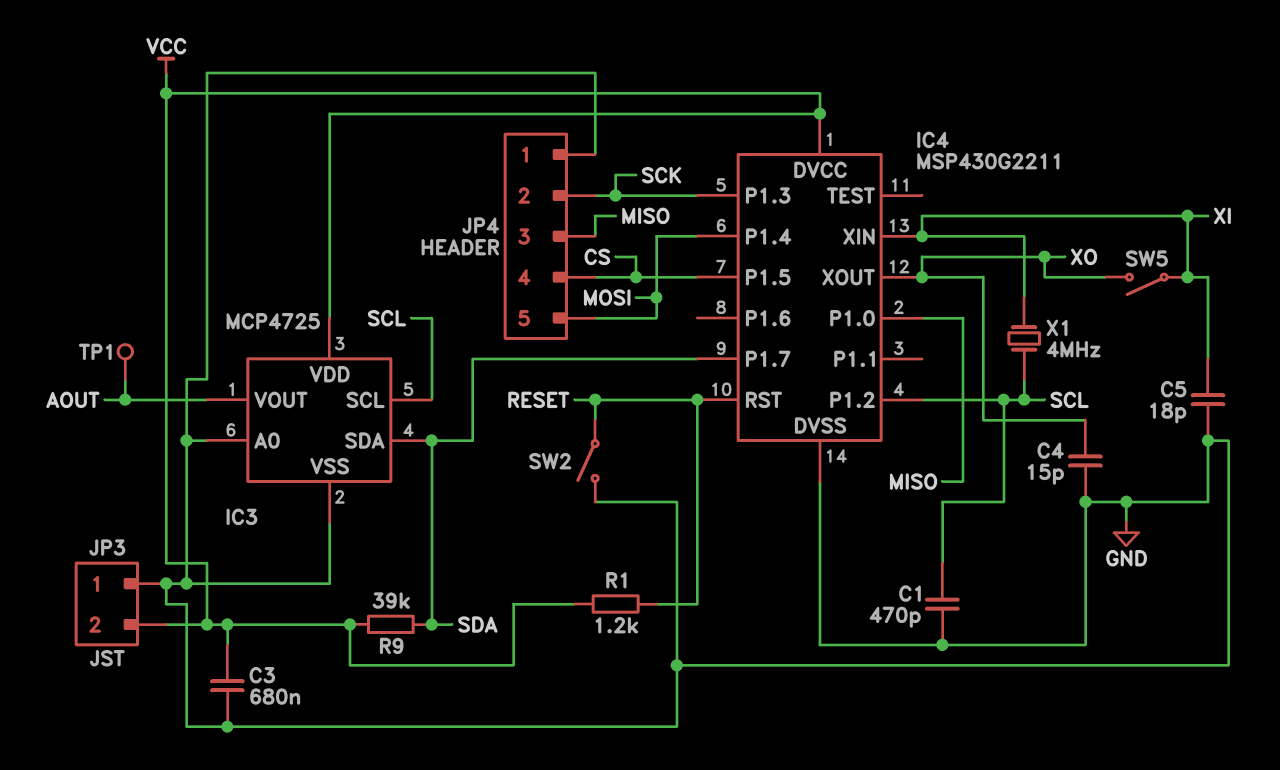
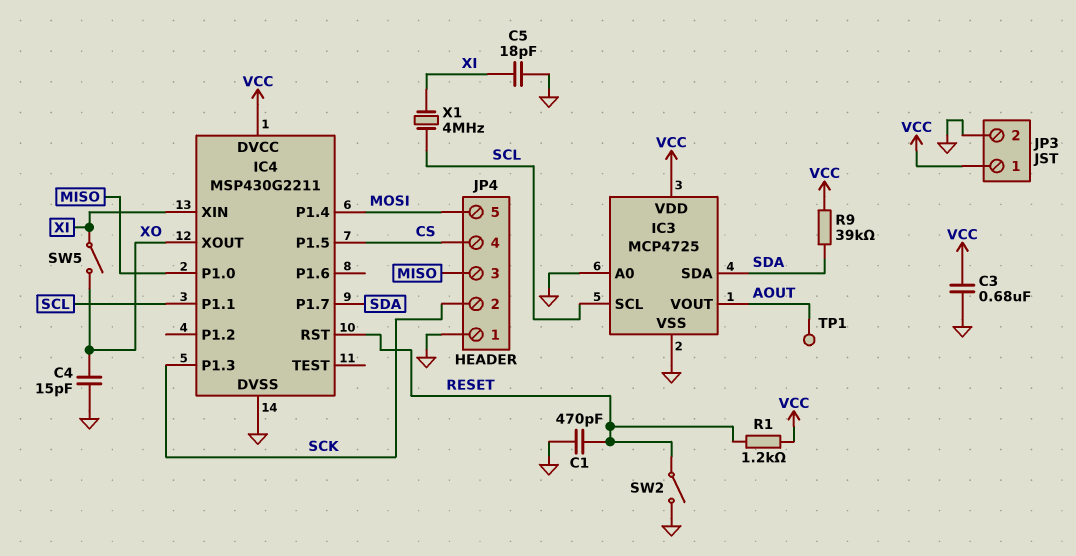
C1: 470pF (GND, SCL) -> 470pF (GND, RESET)
IC4 pin P1.1: none -> SCL
IC4 pin P1.2: SCL -> none
JP3 pin 1: GND -> VCC
JP3 pin 2: VCC -> GND

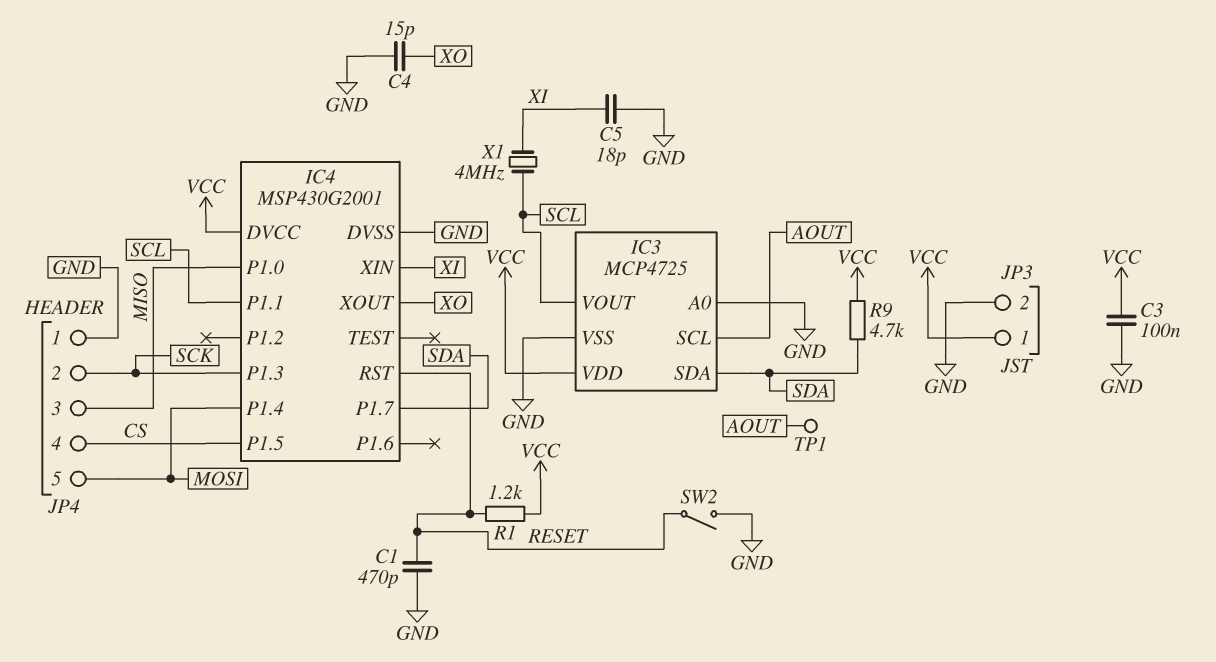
C3: 680nF (GND, VCC) -> 100nF (GND, VCC)
IC3 pin SCL: SCL -> AOUT
IC3 pin VOUT: AOUT -> SCL
IC4: MSP430G2211 -> MSP430G2001
R9: 39k (SDA, VCC) -> 4.7k (SDA, VCC)
SW5: switch (XI, XO) -> none

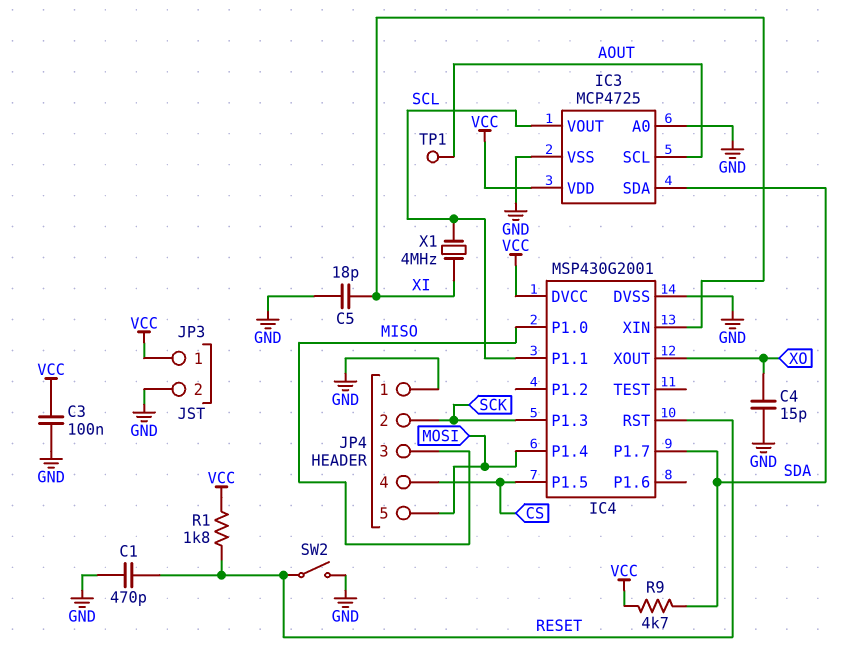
R1: 1.2k (RESET, VCC) -> 1.8k (RESET, VCC)

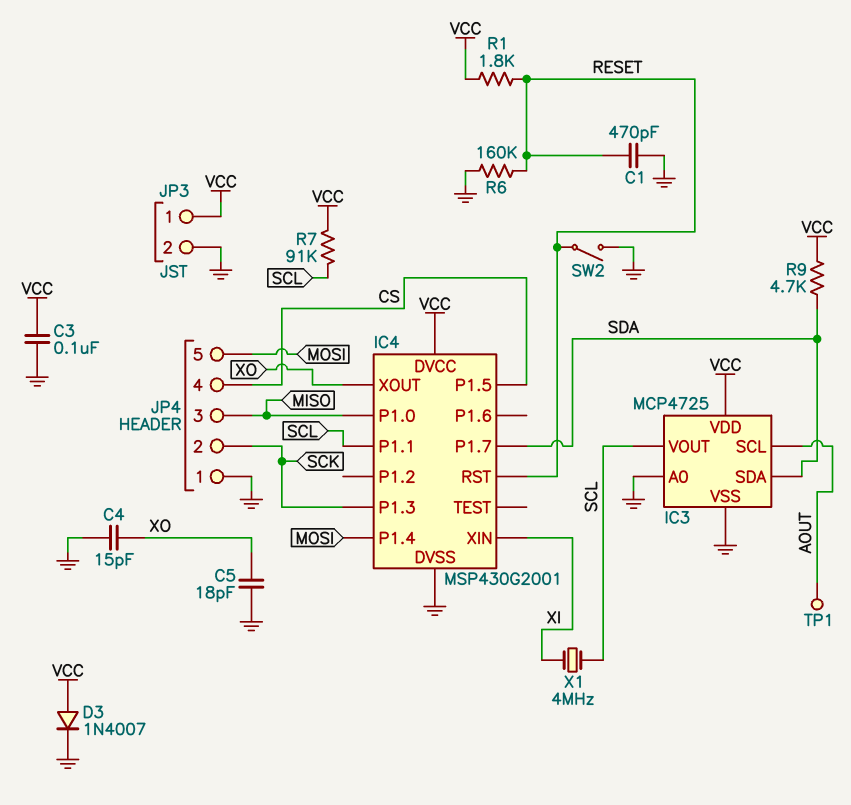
C5: 18pF (GND, XI) -> 18pF (GND, XO)
D3: none -> diode 1N4007 (A VCC, K GND)
R6: none -> 160k (GND, RESET)
R7: none -> 91k (SCL, VCC)

